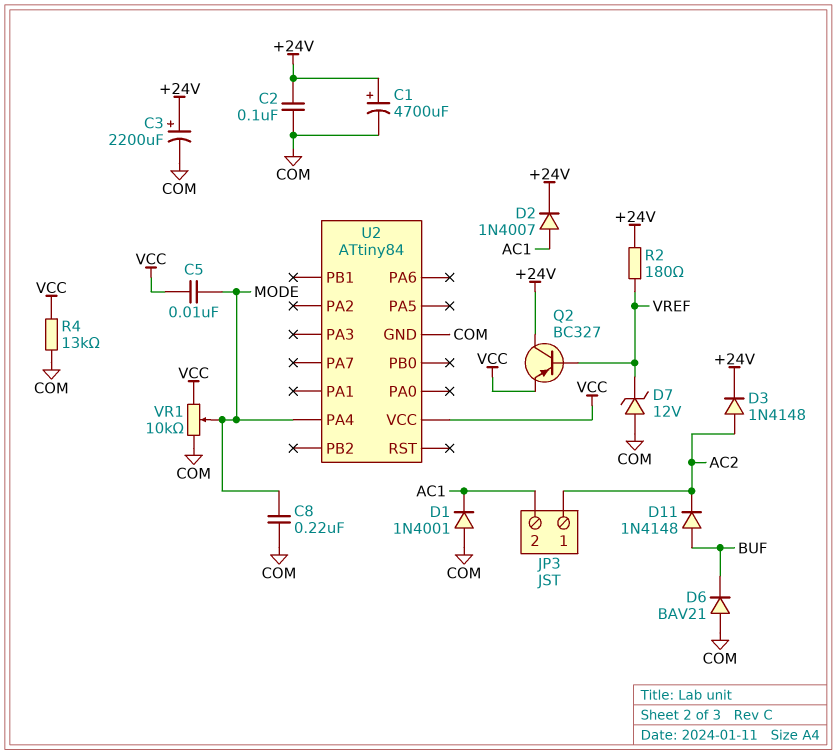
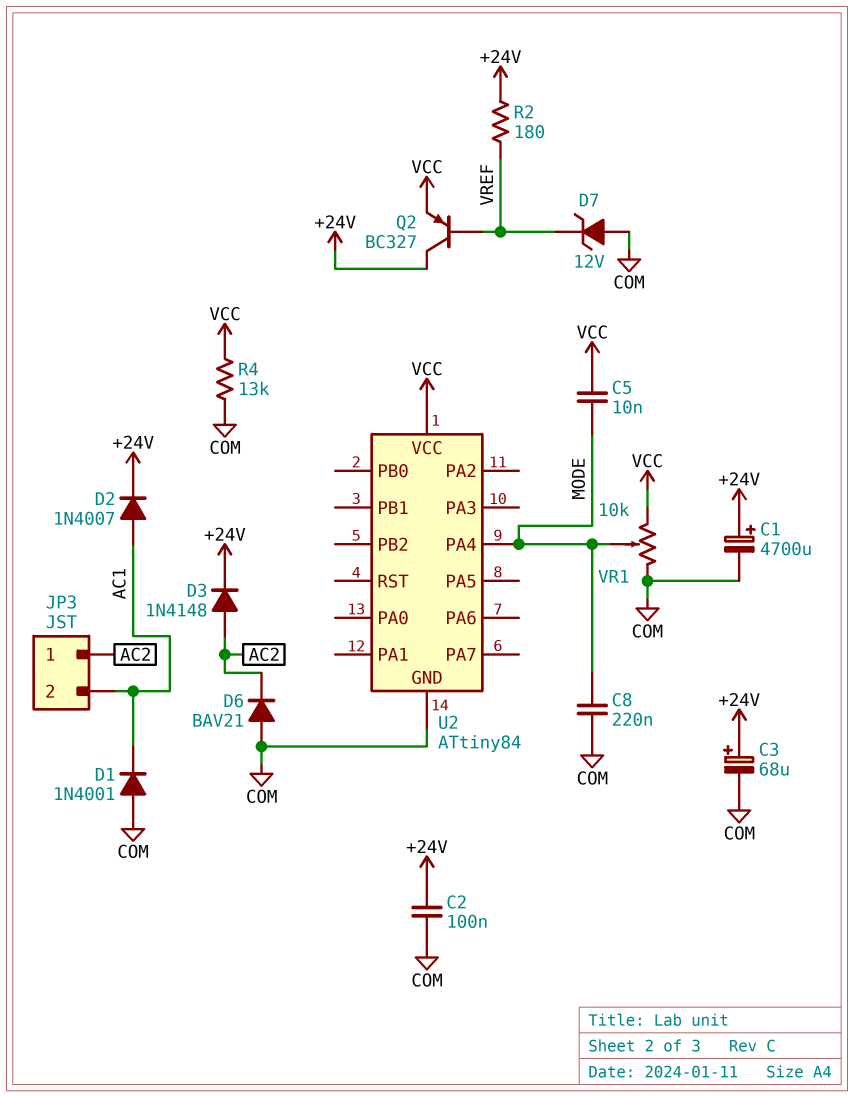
C3: 2200uF (plus +24V, minus COM) -> 68uF (plus +24V, minus COM)
D6: diode BAV21 (A COM, K BUF) -> diode BAV21 (A COM, K AC2)
D11: diode 1N4148 (A BUF, K AC2) -> none

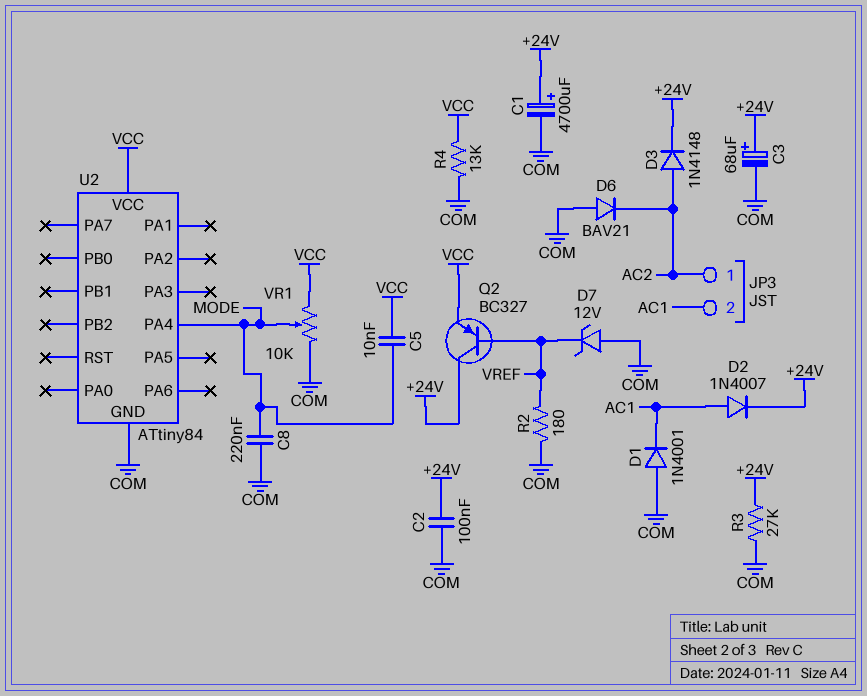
R2: 180 (+24V, VREF) -> 180 (COM, VREF)
R3: none -> 27k (+24V, COM)

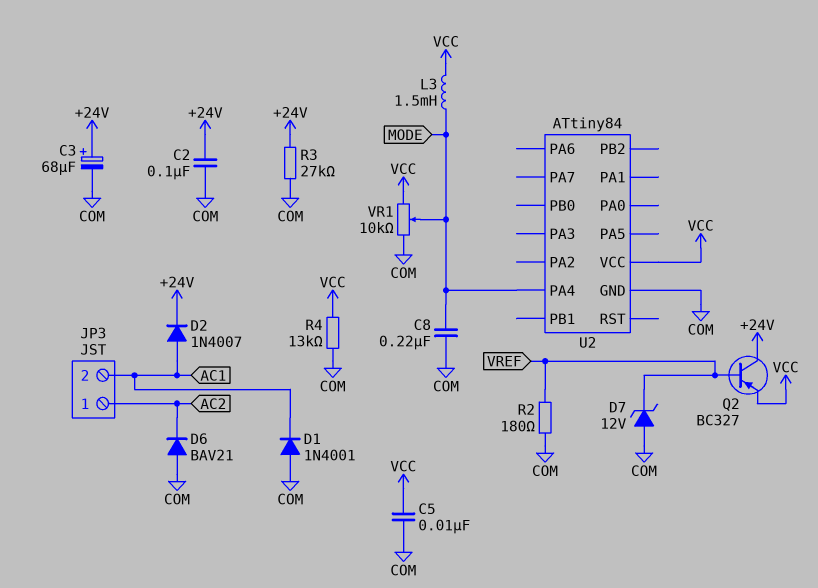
C1: 4700uF (plus +24V, minus COM) -> none
C5: 10nF (MODE, VCC) -> 10nF (COM, VCC)
D3: diode 1N4148 (A AC2, K +24V) -> none
L3: none -> 1.5mH (MODE, VCC)

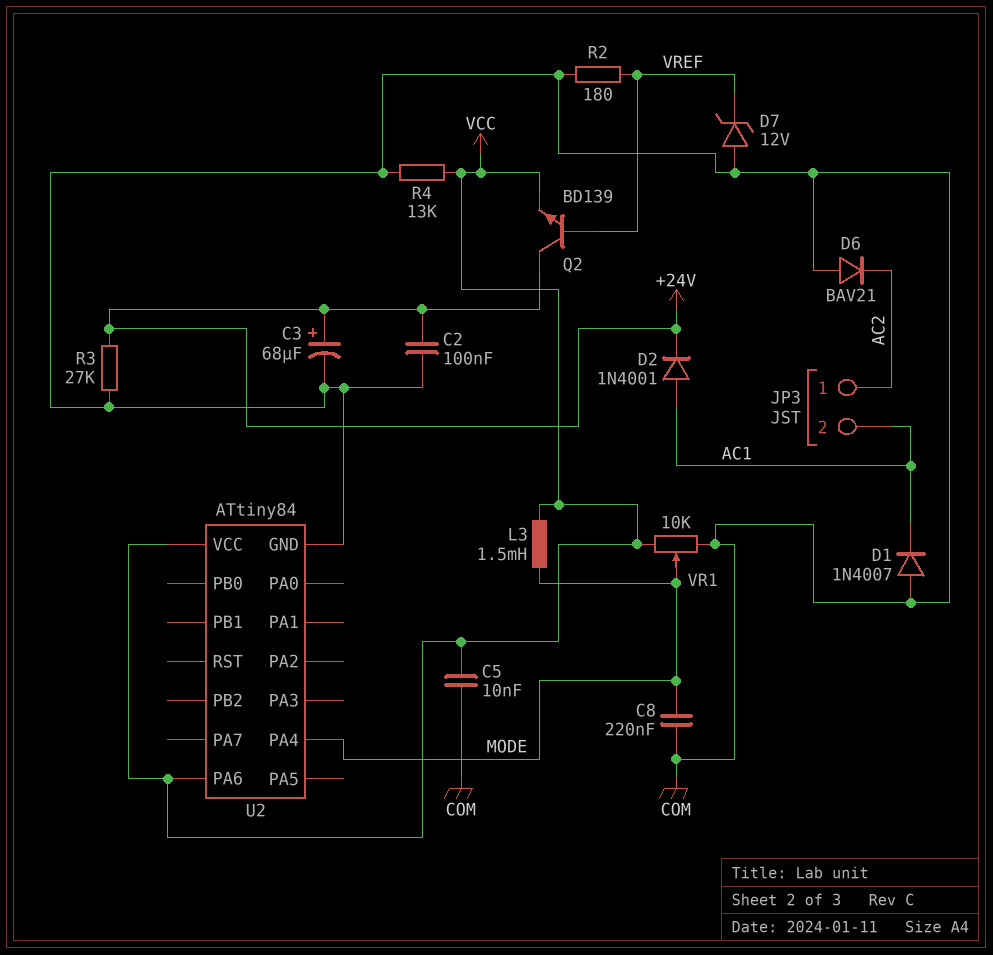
D1: diode 1N4001 (A COM, K AC1) -> diode 1N4007 (A COM, K AC1)
D2: diode 1N4007 (A AC1, K +24V) -> diode 1N4001 (A AC1, K +24V)
Q2: PNP BC327 (B VREF, C +24V, E VCC) -> NPN BD139 (B VREF, C +24V, E VCC)
U2 pin PA6: none -> VCC

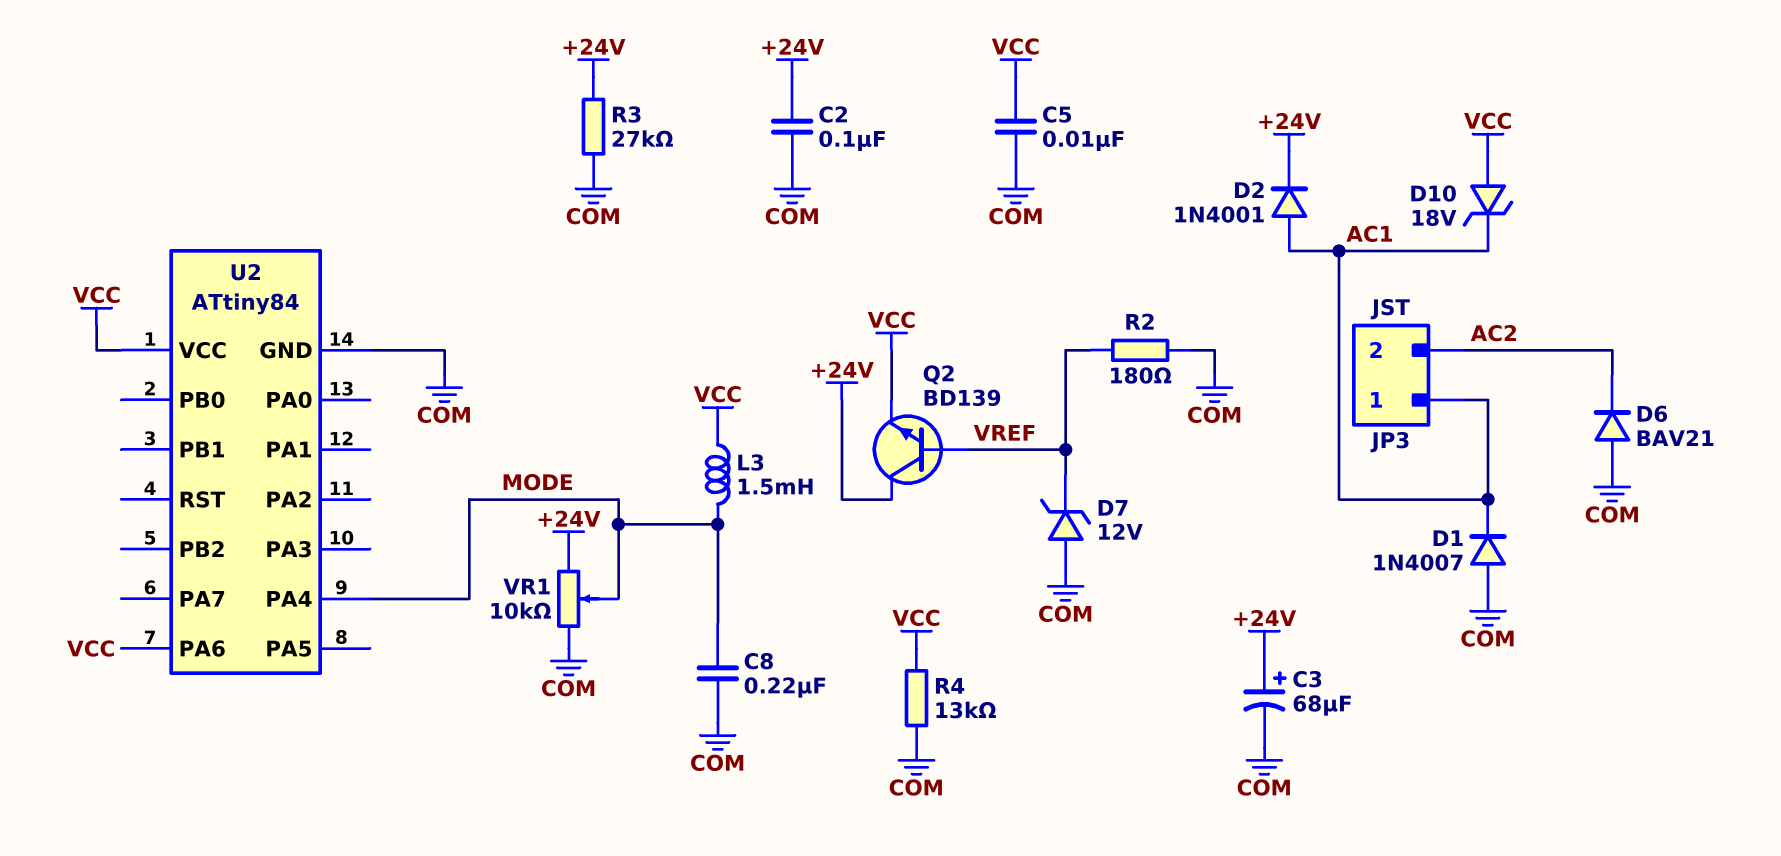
D10: none -> zener 18V (A VCC, K AC1)
JP3 pin 1: AC2 -> AC1
JP3 pin 2: AC1 -> AC2
VR1: 10k (COM, VCC, wiper MODE) -> 10k (+24V, COM, wiper MODE)

